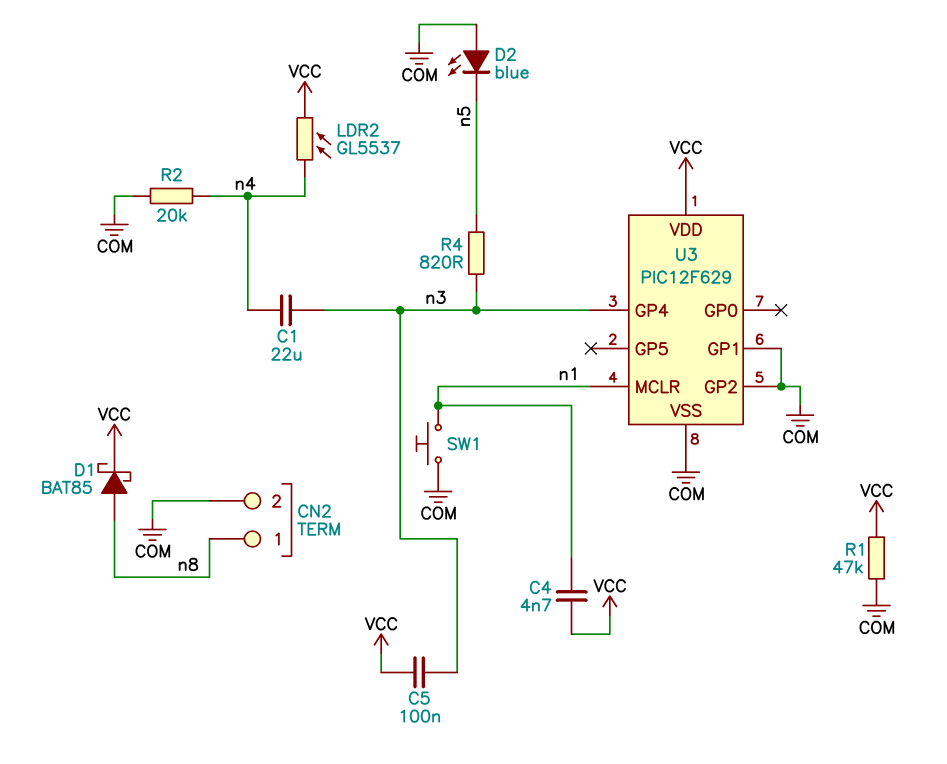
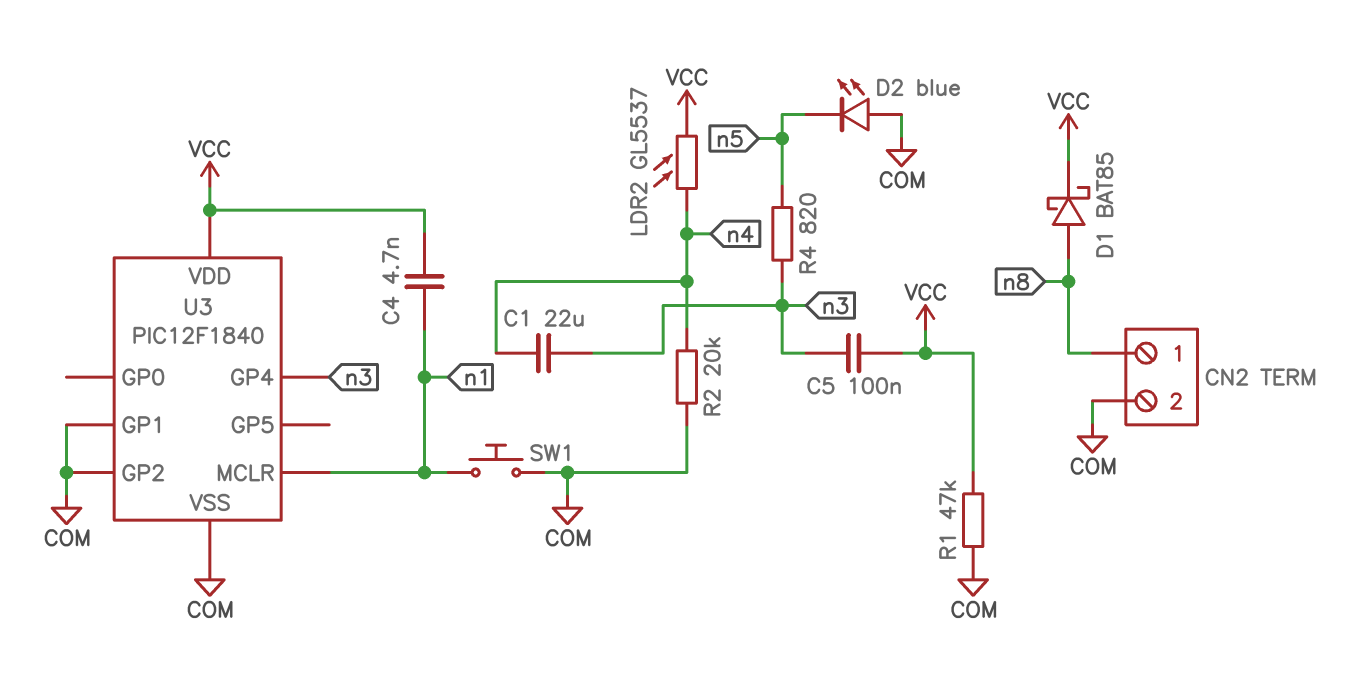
U3: PIC12F629 -> PIC12F1840

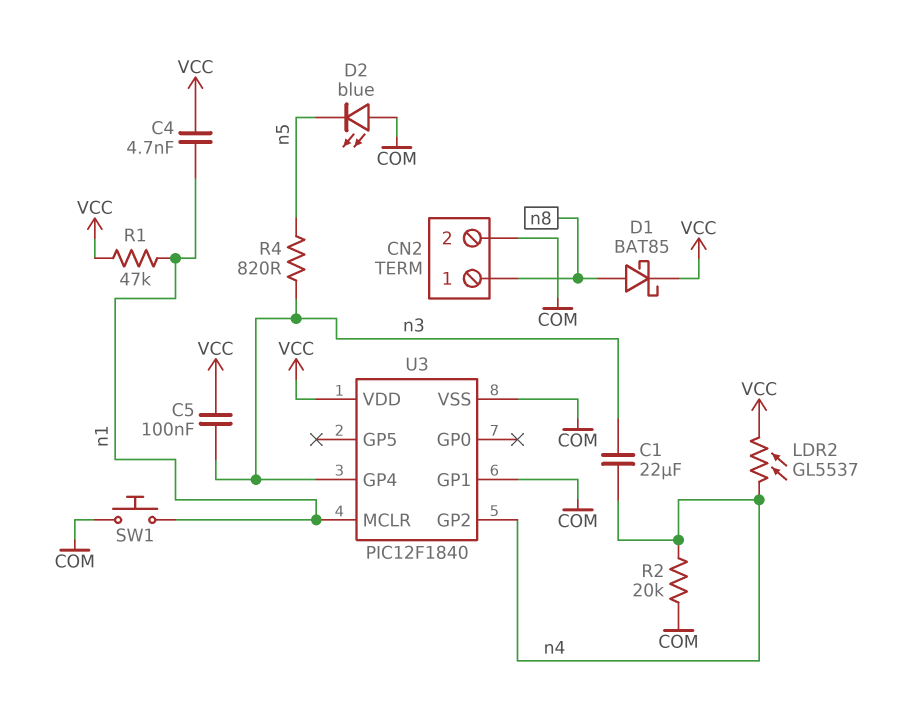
R1: 47k (COM, VCC) -> 47k (VCC, n1)
U3 pin GP2: COM -> n4

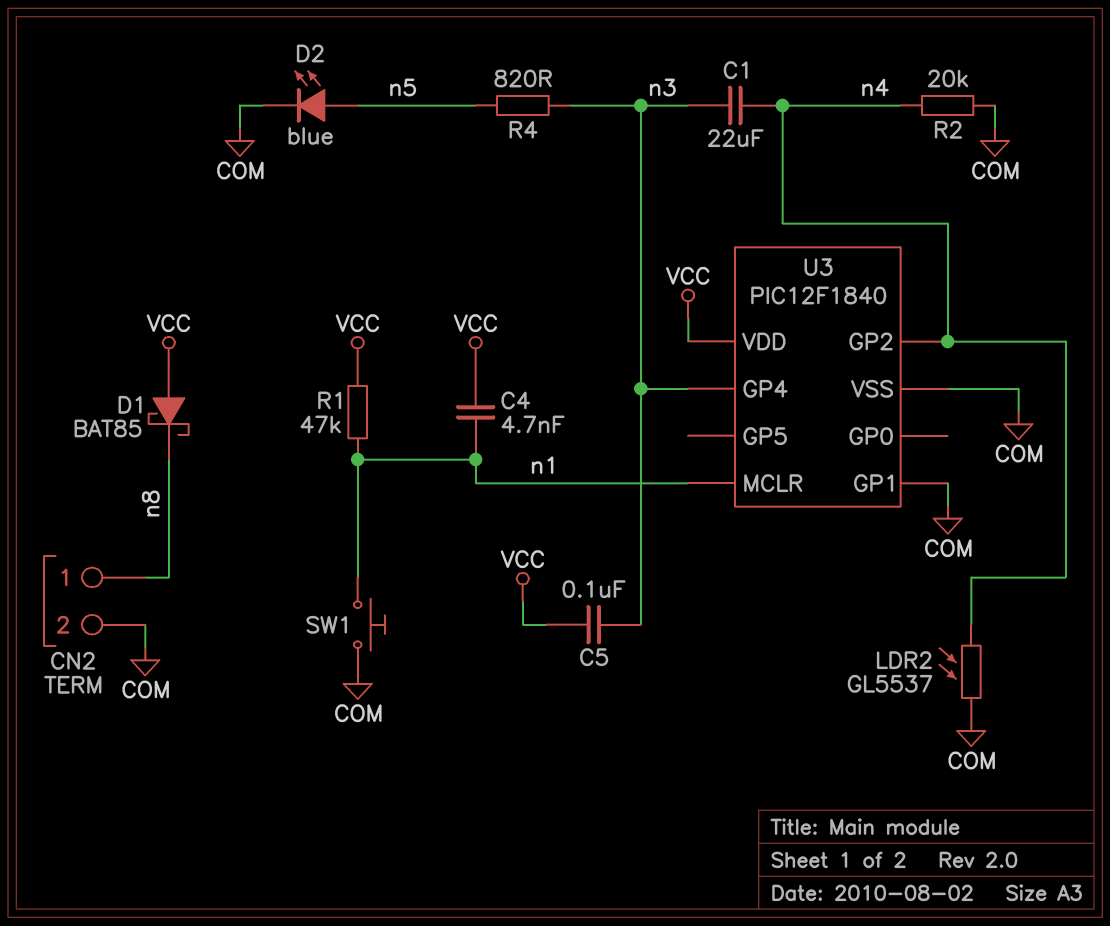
D1: schottky BAT85 (A n8, K VCC) -> schottky BAT85 (A VCC, K n8)
D2: LED blue (A COM, K n5) -> LED blue (A n5, K COM)
LDR2: GL5537 (VCC, n4) -> GL5537 (COM, n4)

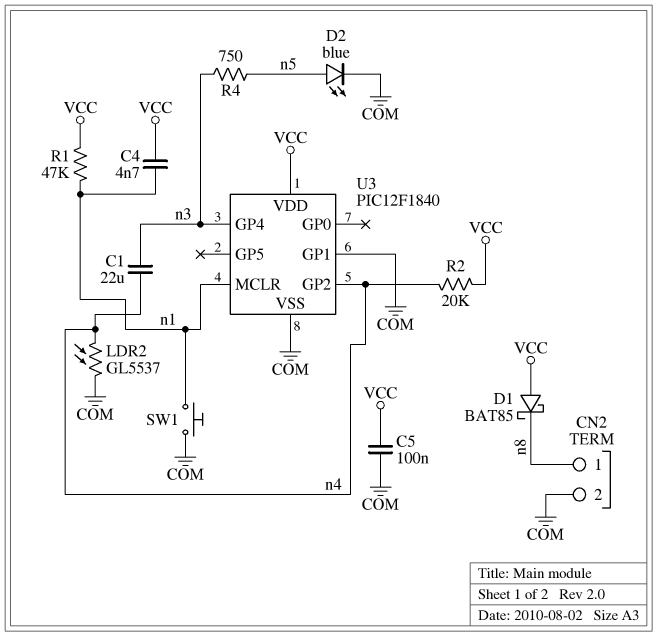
C5: 100nF (VCC, n3) -> 100nF (COM, VCC)
R2: 20k (COM, n4) -> 20k (VCC, n4)
R4: 820 (n3, n5) -> 750 (n3, n5)

